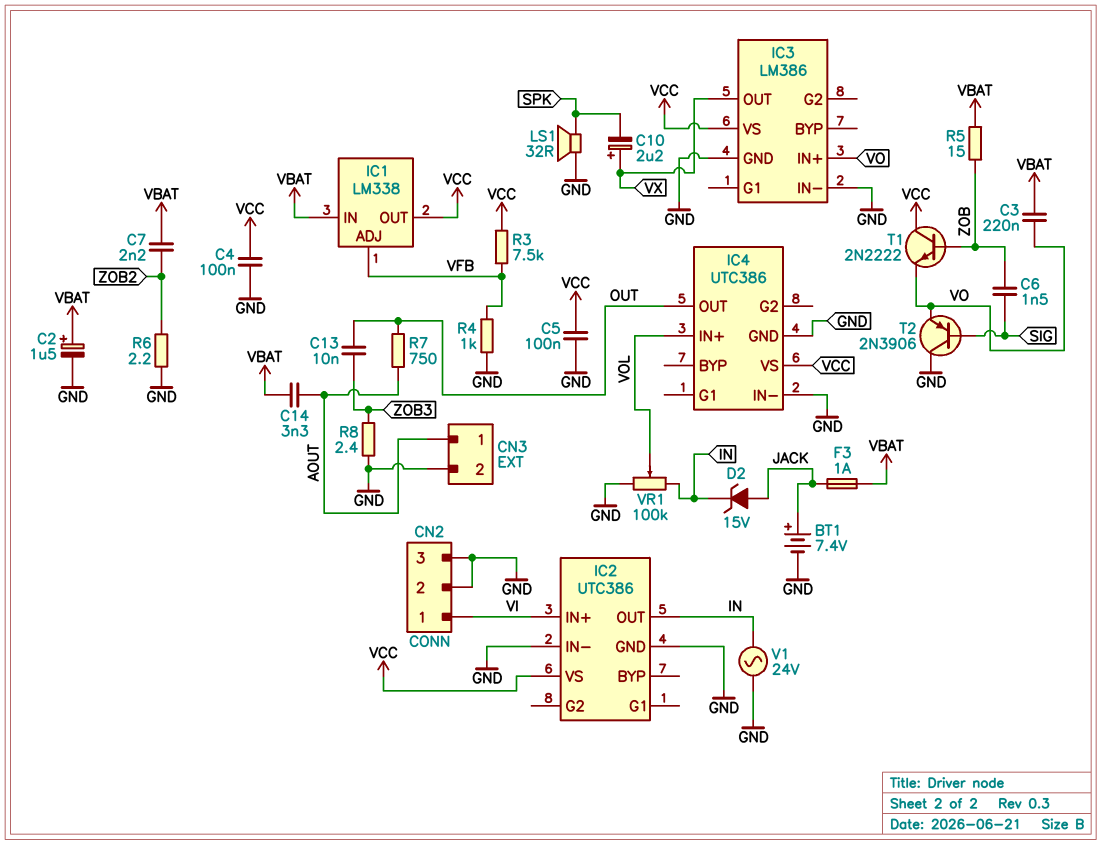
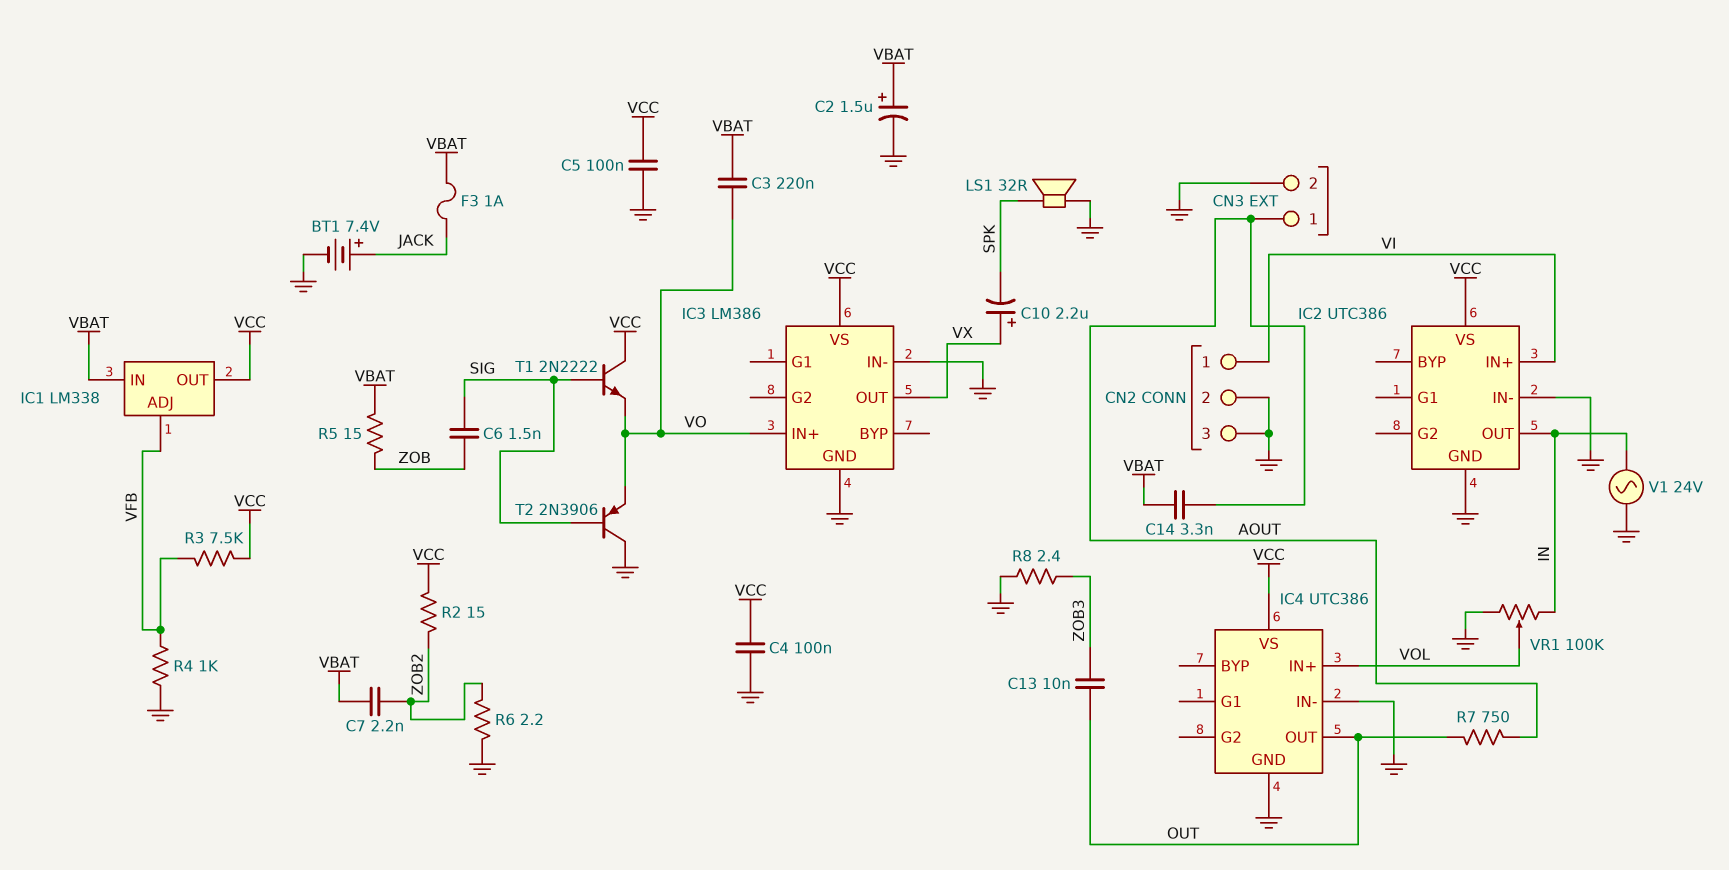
D2: zener 15V (A JACK, K IN) -> none
R2: none -> 15 (VCC, ZOB2)
T1: NPN 2N2222 (B ZOB, C VCC, E VO) -> NPN 2N2222 (B SIG, C VCC, E VO)

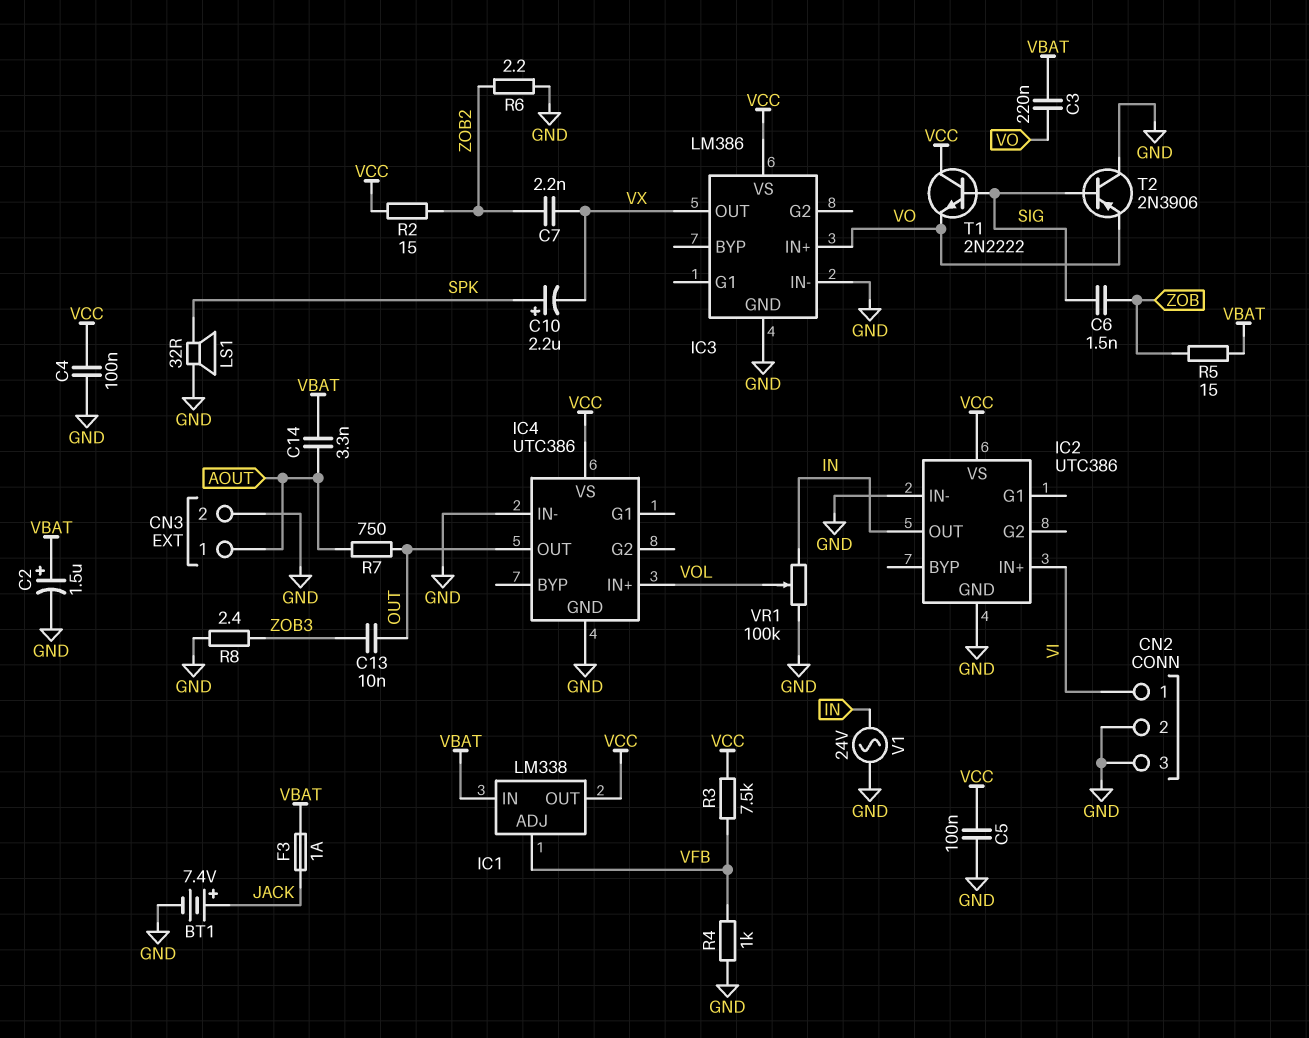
C7: 2.2nF (VBAT, ZOB2) -> 2.2nF (VX, ZOB2)
C10: 2.2uF (plus VX, minus SPK) -> 2.2uF (plus SPK, minus VX)

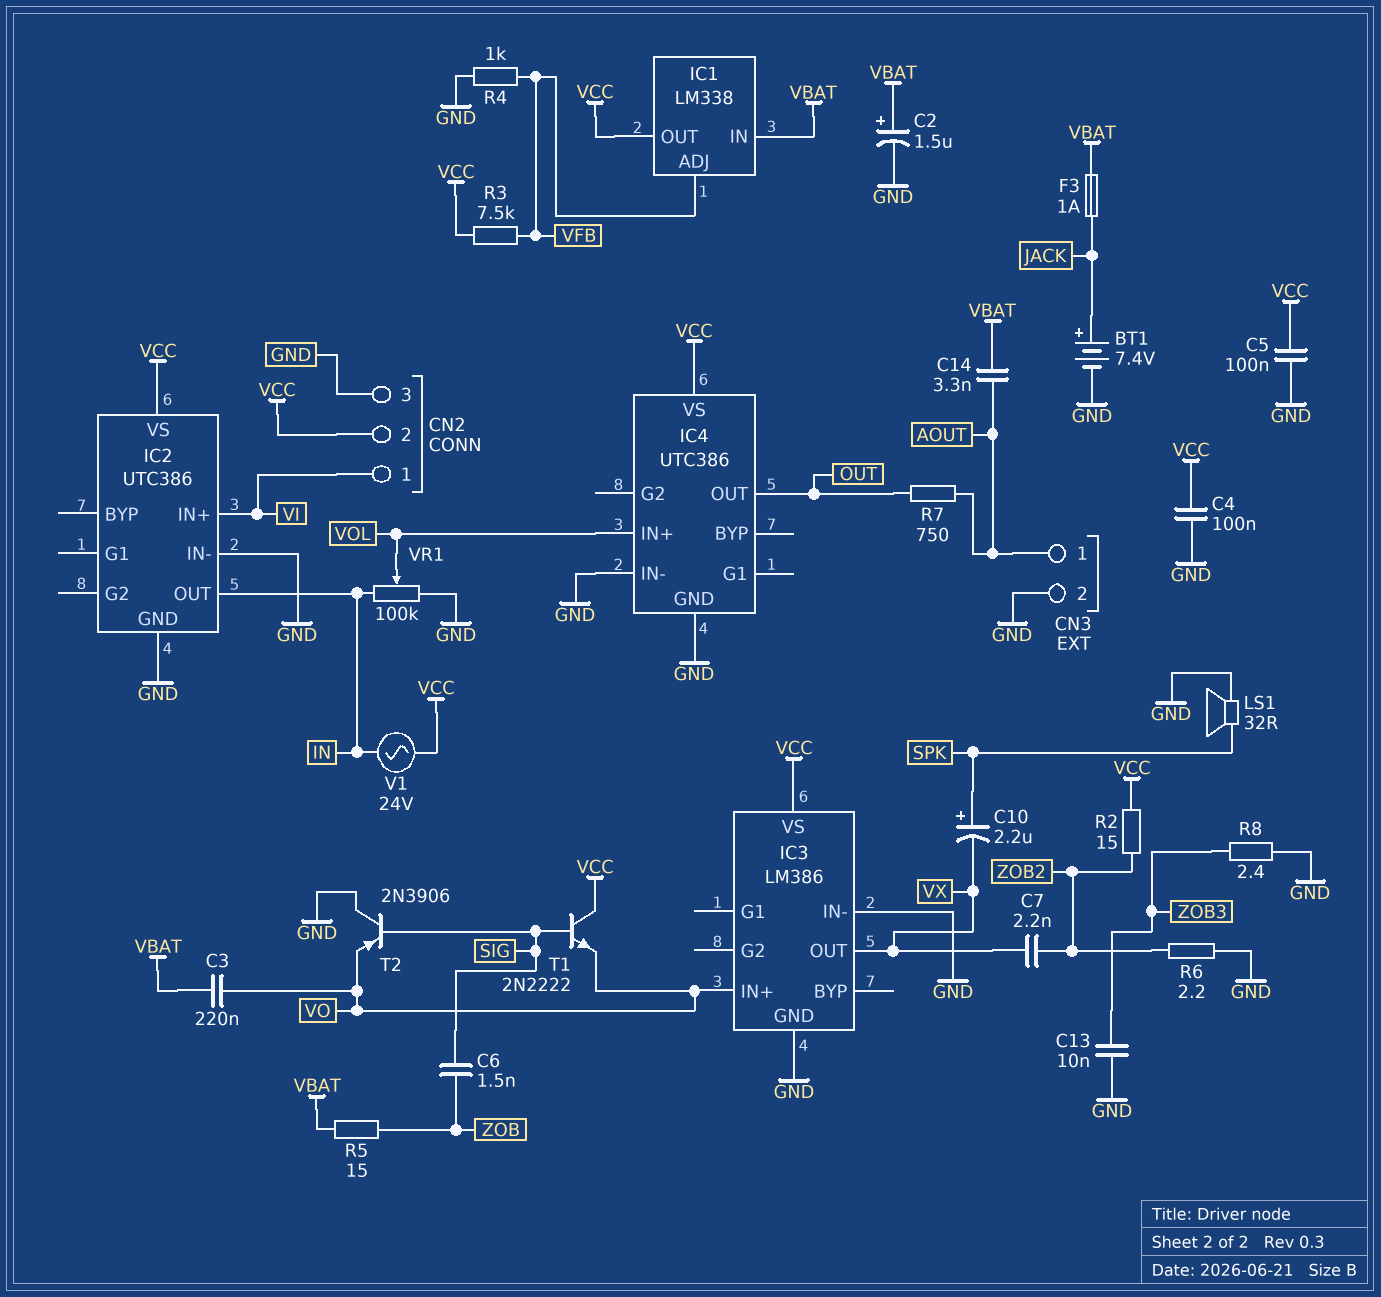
C13: 10nF (OUT, ZOB3) -> 10nF (GND, ZOB3)
CN2 pin 2: GND -> VCC
V1: AC 24V (GND, IN) -> AC 24V (IN, VCC)

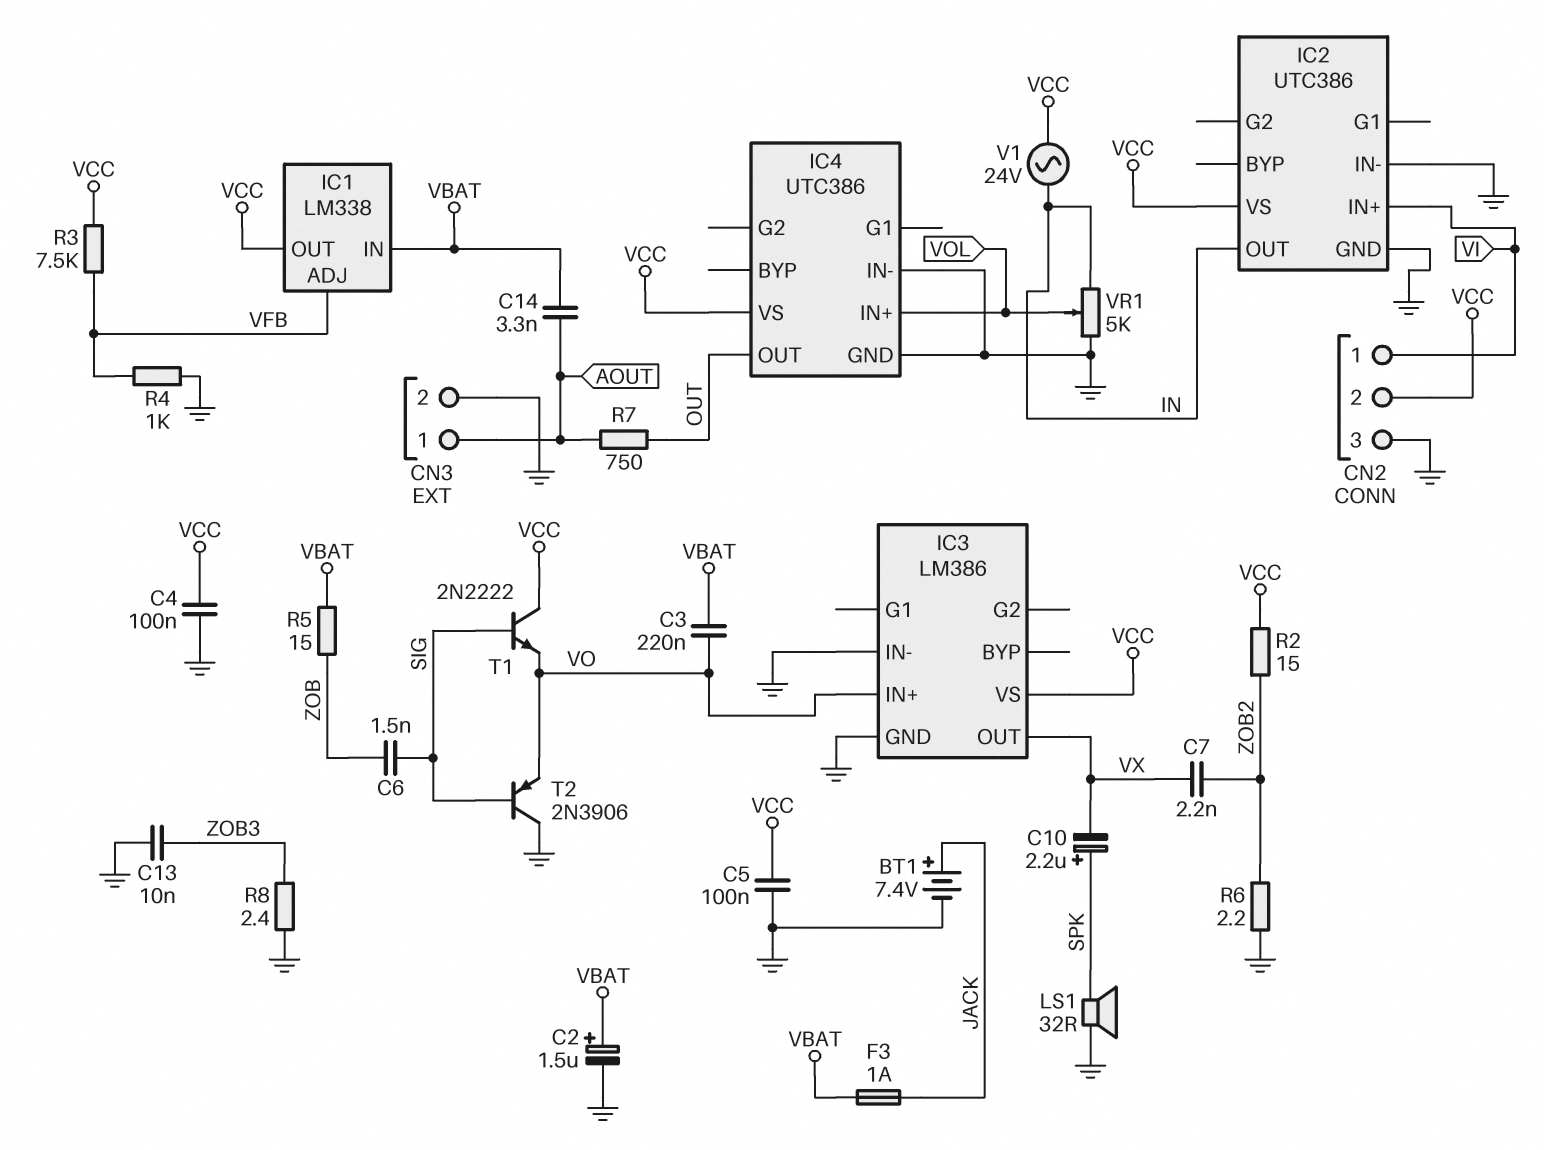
VR1: 100k (GND, IN, wiper VOL) -> 5k (GND, IN, wiper VOL)

